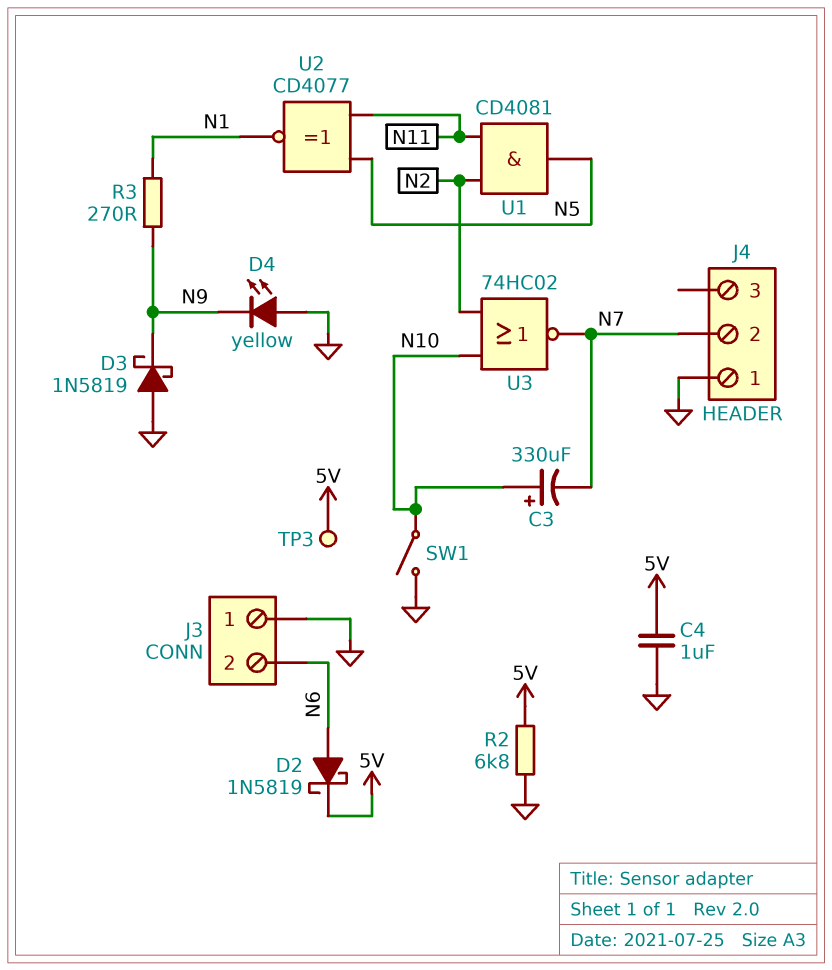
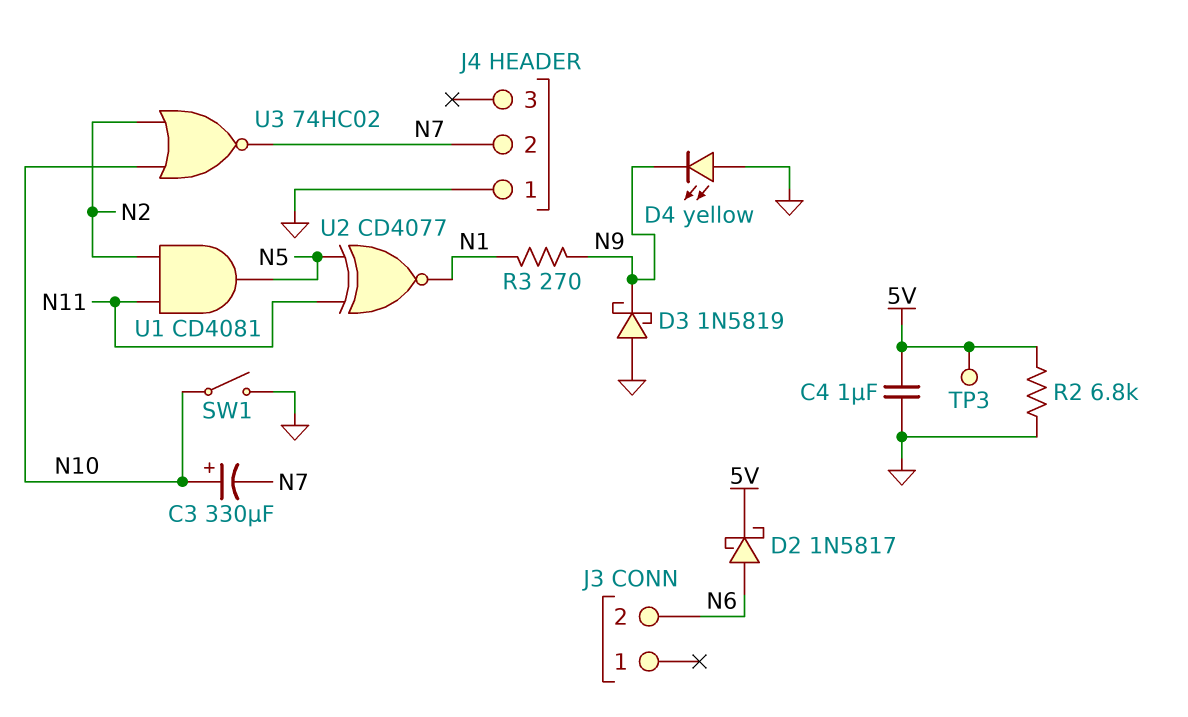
D2: schottky 1N5819 (A N6, K 5V) -> schottky 1N5817 (A N6, K 5V)
J3 pin 1: GND -> none

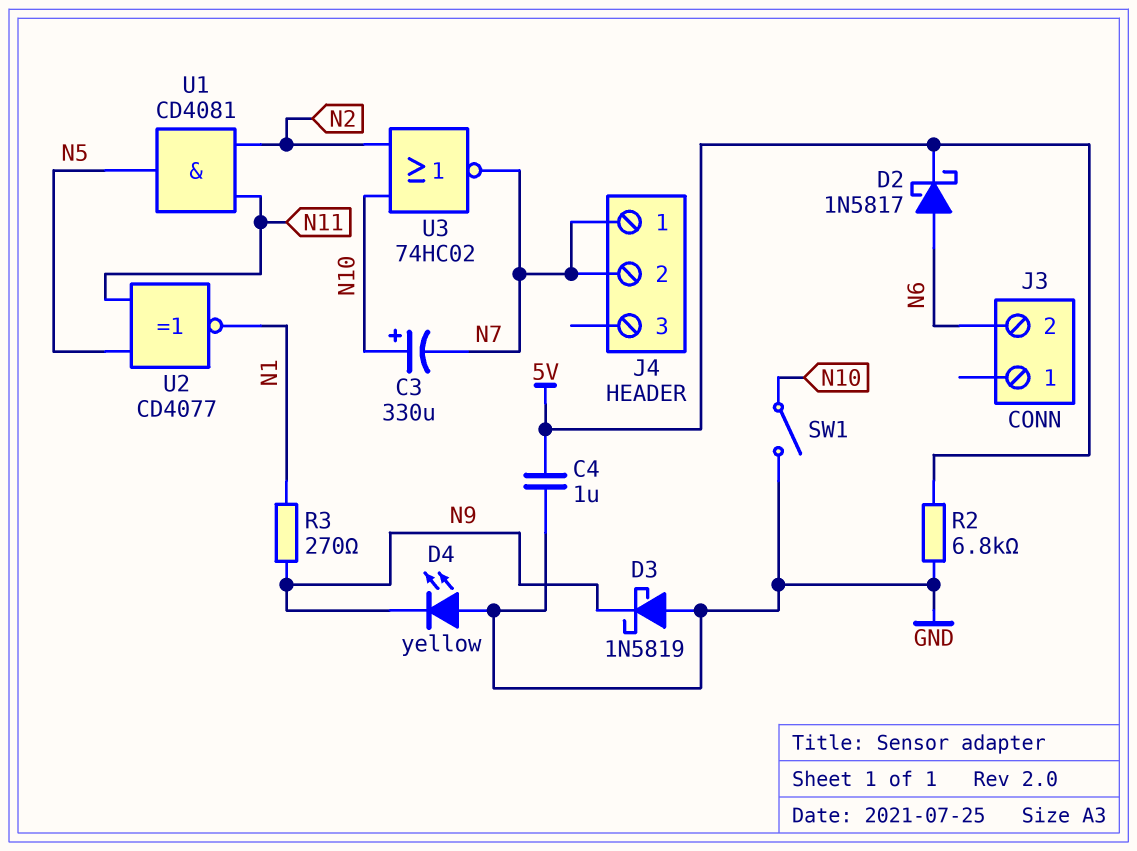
J4 pin 1: GND -> N7
TP3: test point (5V) -> none

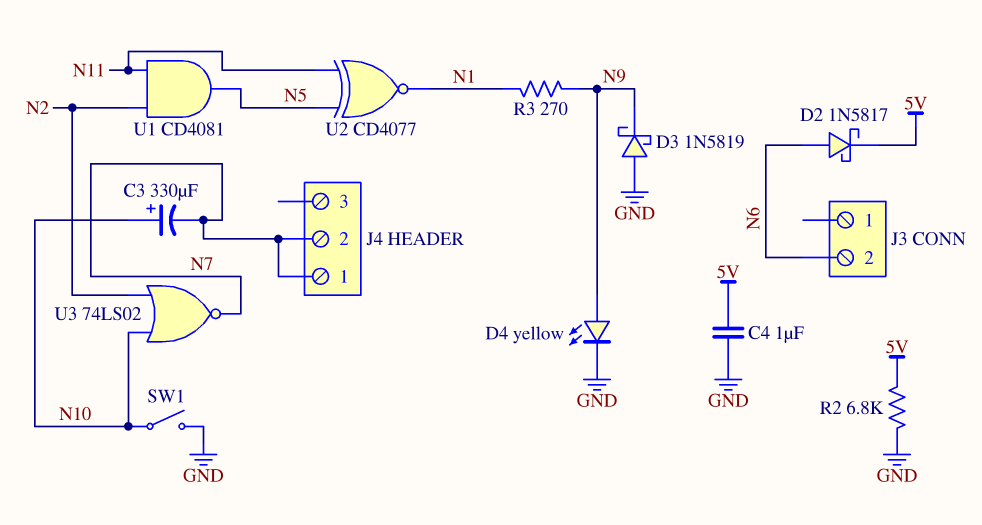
D4: LED yellow (A GND, K N9) -> LED yellow (A N9, K GND)
U3: NOR 74HC02 (in N2, in N10, out N7) -> NOR 74LS02 (in N2, in N10, out N7)

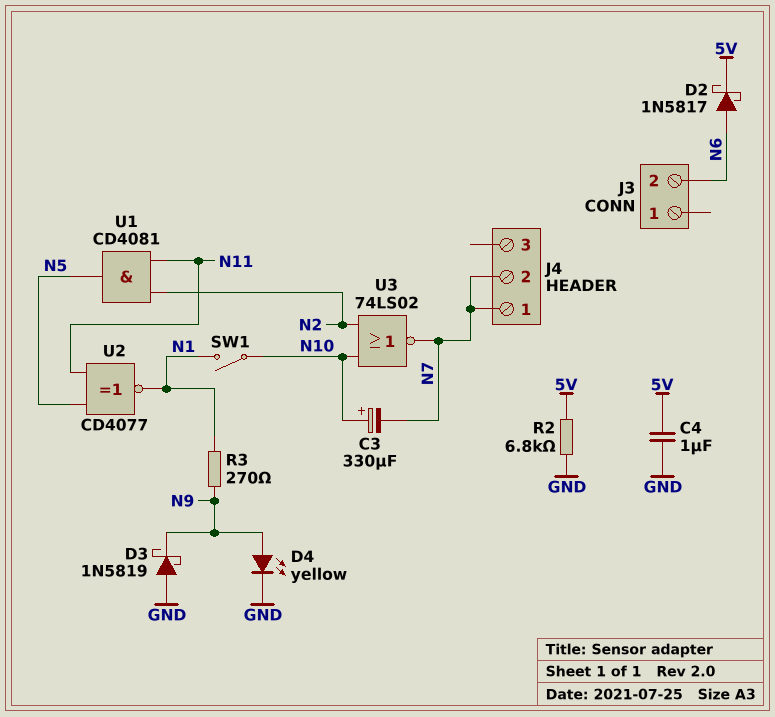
SW1: switch (GND, N10) -> switch (N1, N10)

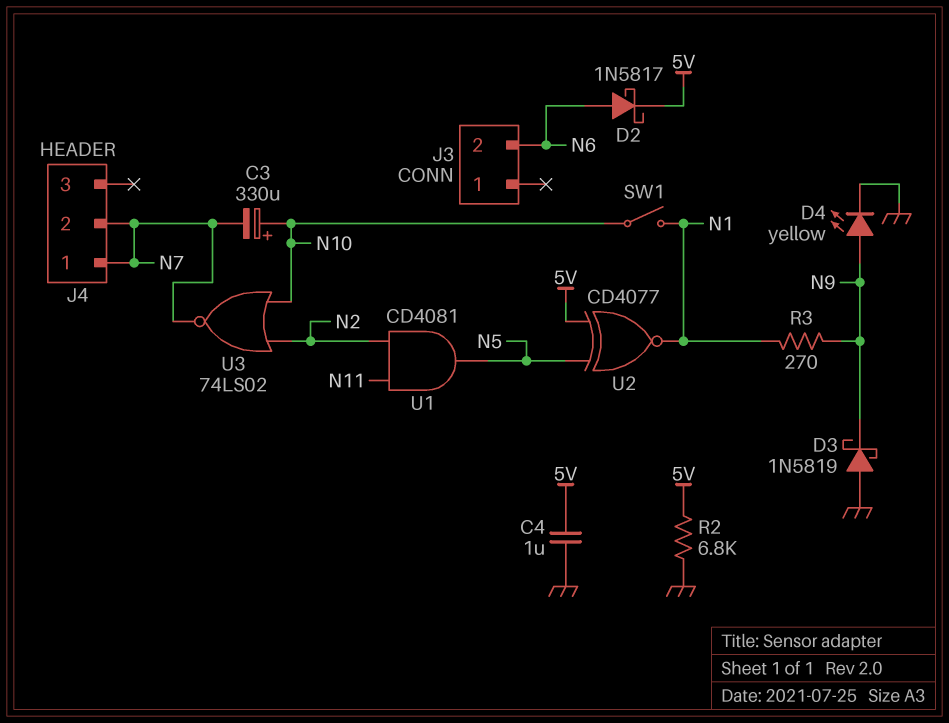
U2: XNOR CD4077 (in N5, in N11, out N1) -> XNOR CD4077 (in 5V, in N5, out N1)

